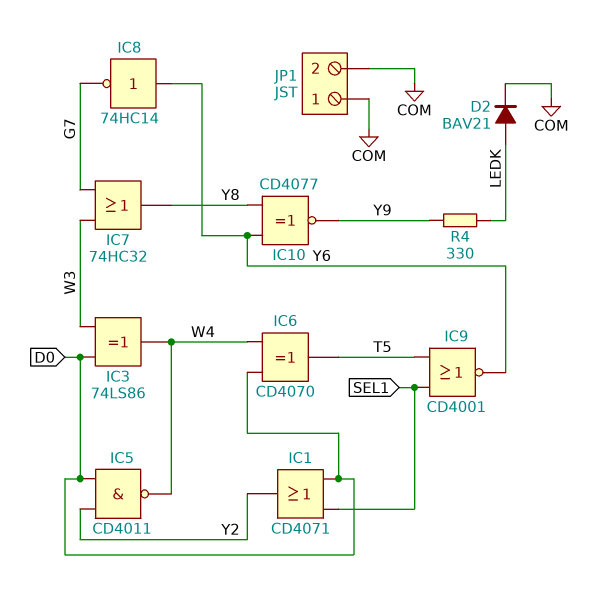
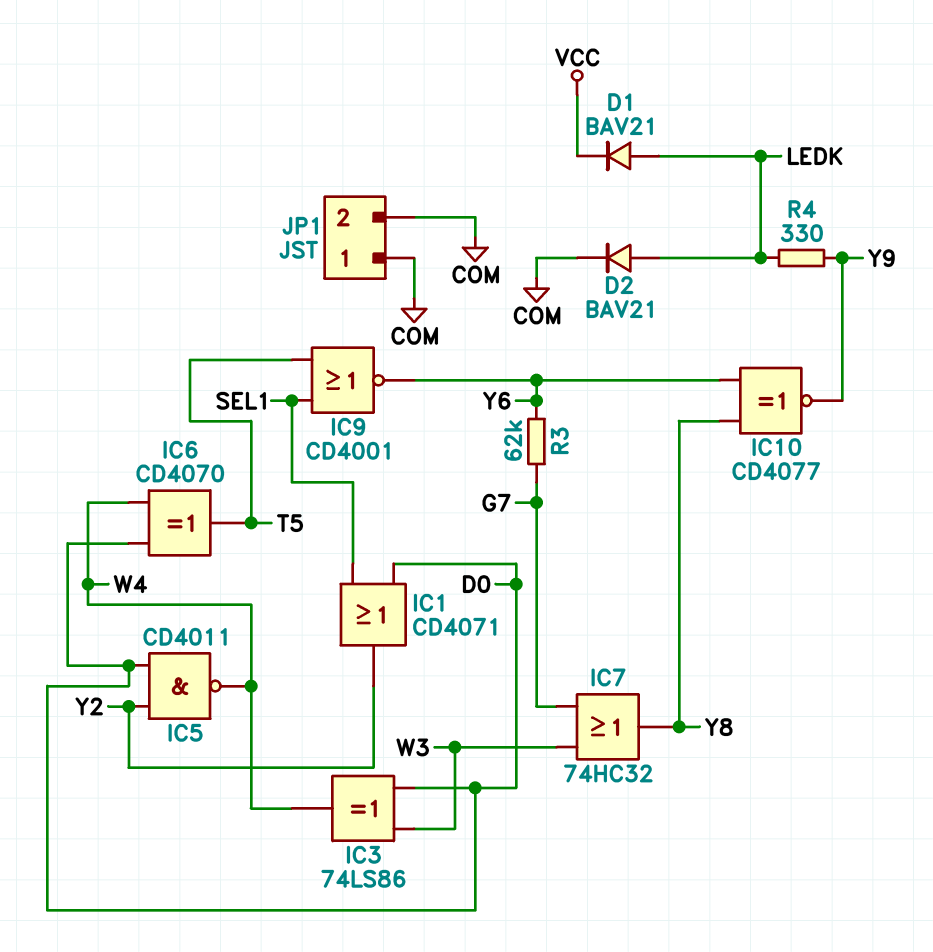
D1: none -> diode BAV21 (A LEDK, K VCC)
IC8: NOT 74HC14 (in Y6, out G7) -> none
R3: none -> 62k (G7, Y6)

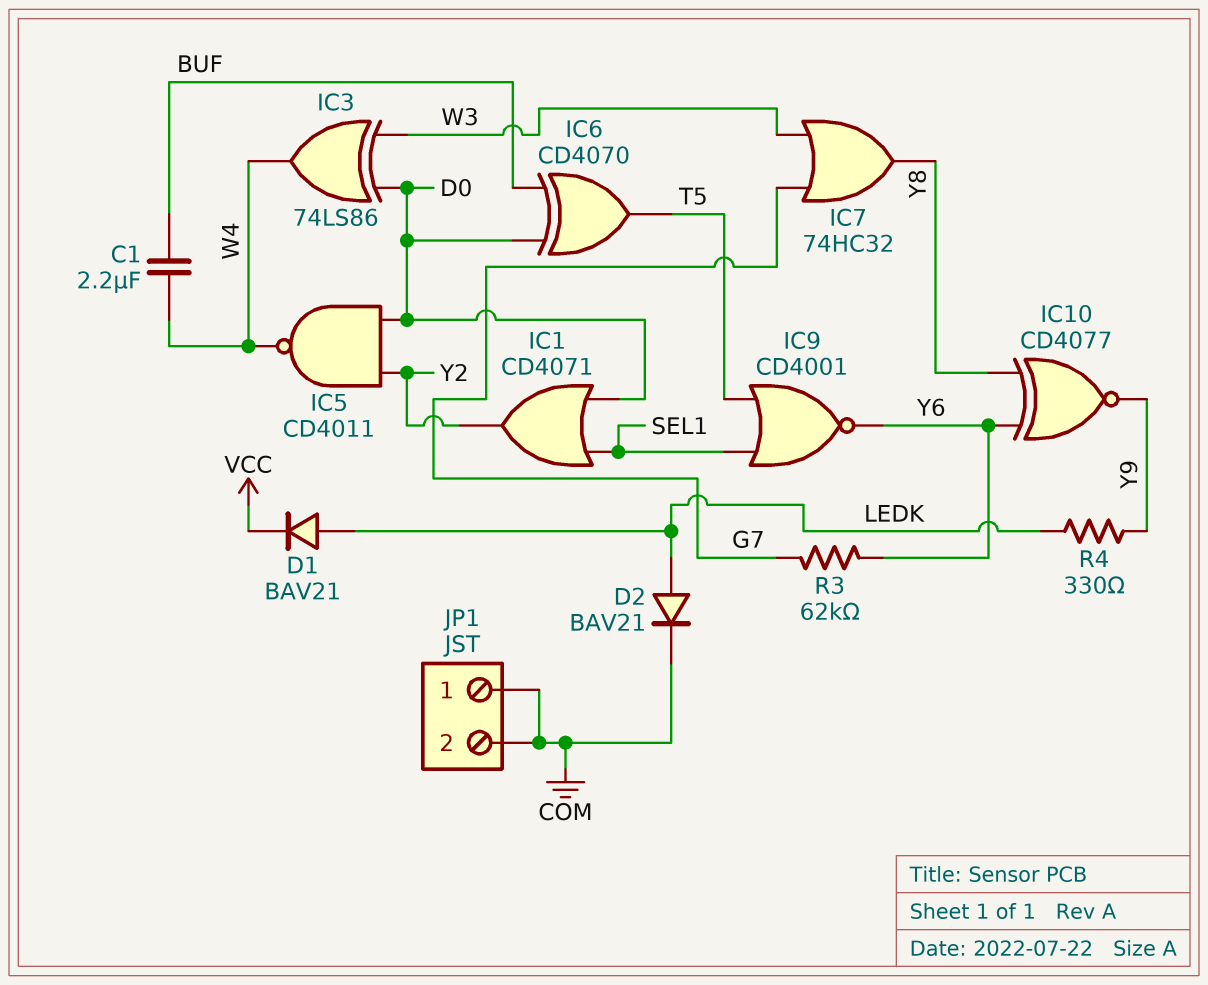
C1: none -> 2.2uF (BUF, W4)
IC6: XOR CD4070 (in D0, in W4, out T5) -> XOR CD4070 (in BUF, in D0, out T5)

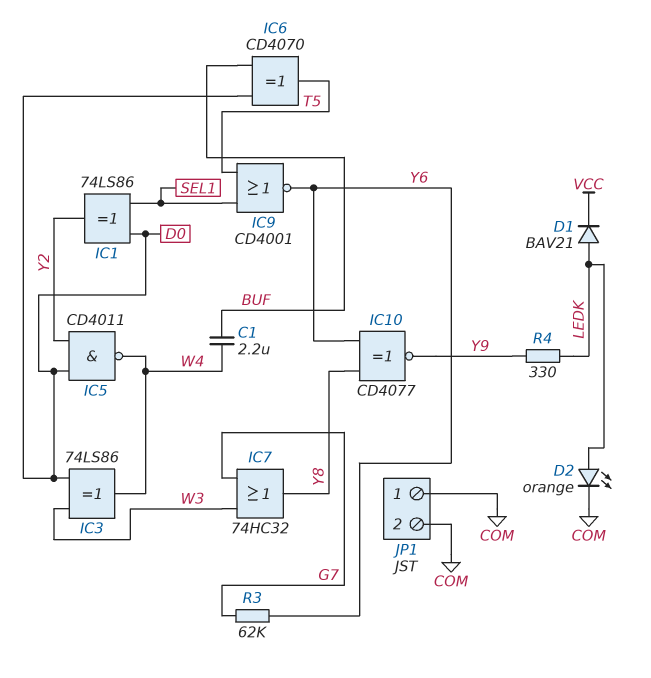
D2: diode BAV21 (A LEDK, K COM) -> LED orange (A LEDK, K COM)
IC1: OR CD4071 (in D0, in SEL1, out Y2) -> XOR 74LS86 (in D0, in SEL1, out Y2)

